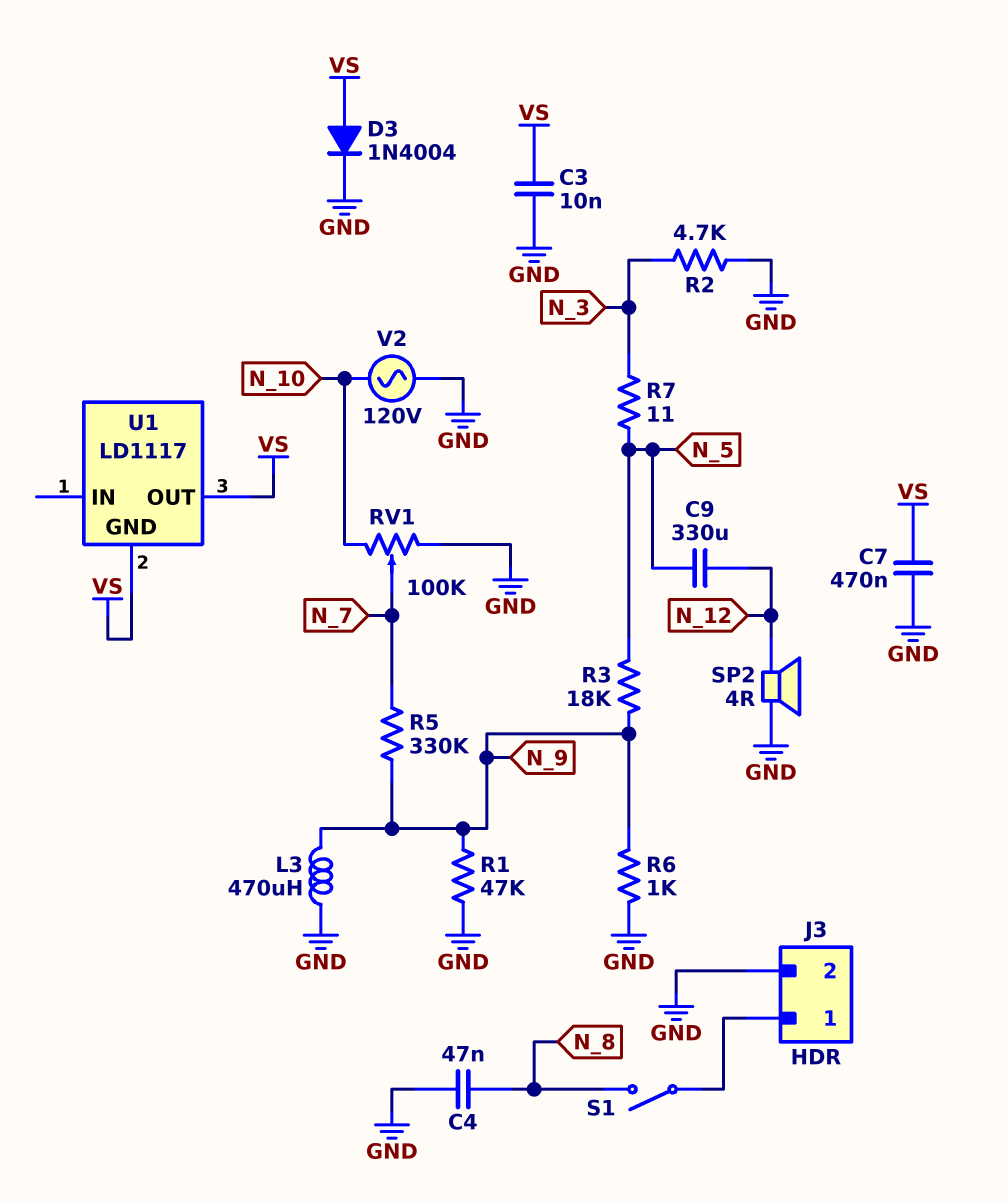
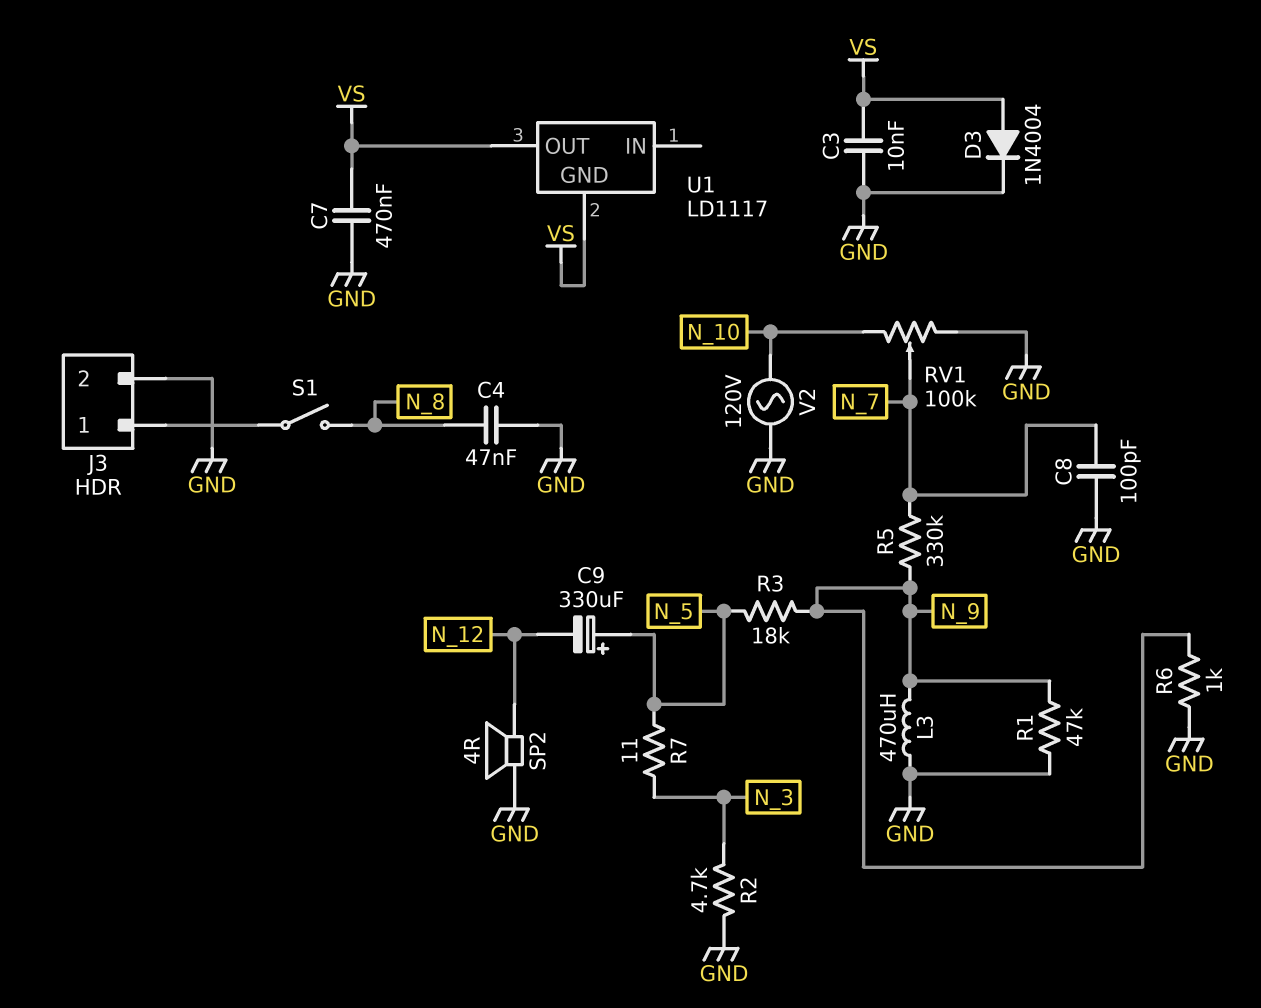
C8: none -> 100pF (GND, N_7)
C9: 330uF (N_5, N_12) -> 330uF (plus N_5, minus N_12)

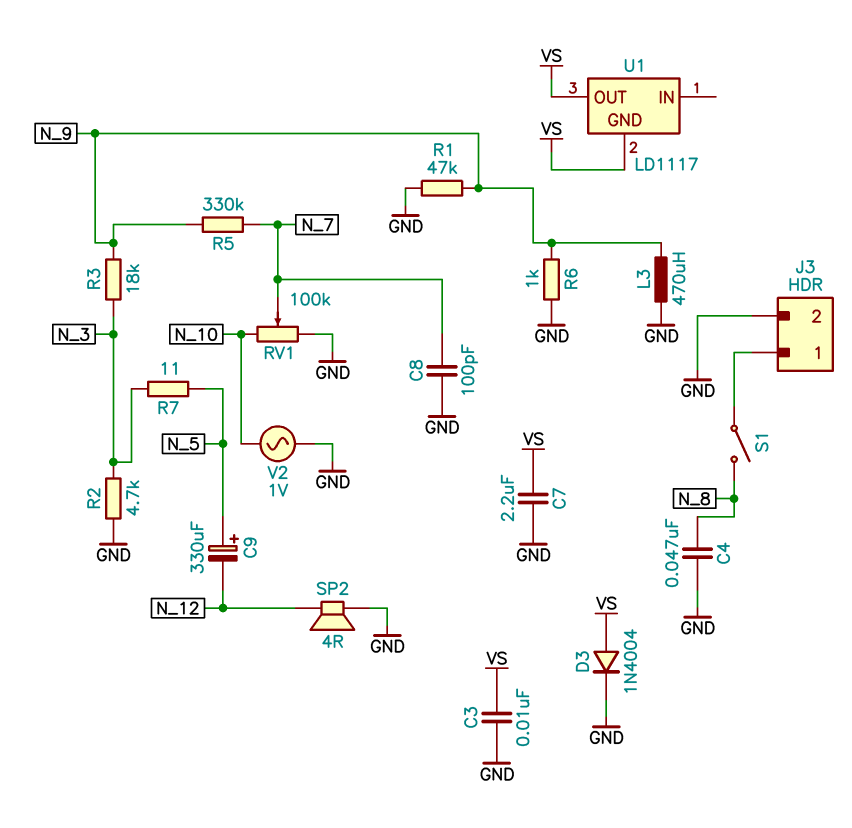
C7: 470nF (GND, VS) -> 2.2uF (GND, VS)
R3: 18k (N_5, N_9) -> 18k (N_3, N_9)
V2: AC 120V (GND, N_10) -> AC 1V (GND, N_10)

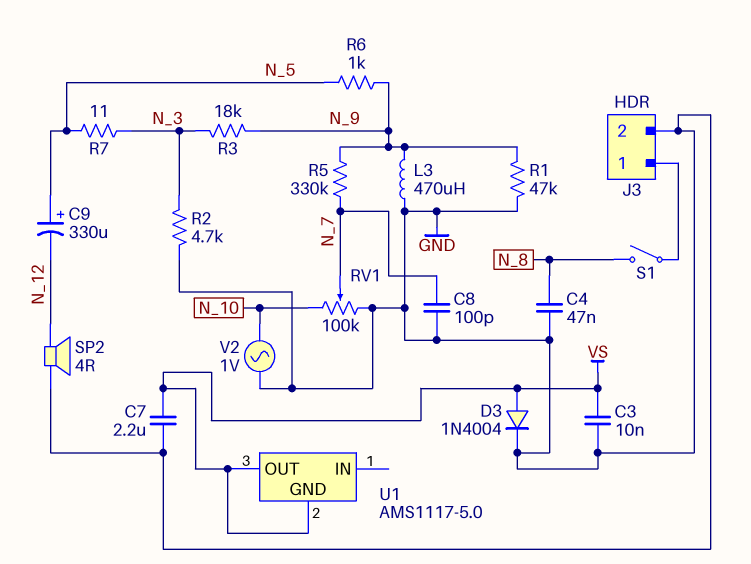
R6: 1k (GND, N_9) -> 1k (N_5, N_9)
U1: LD1117 -> AMS1117-5.0

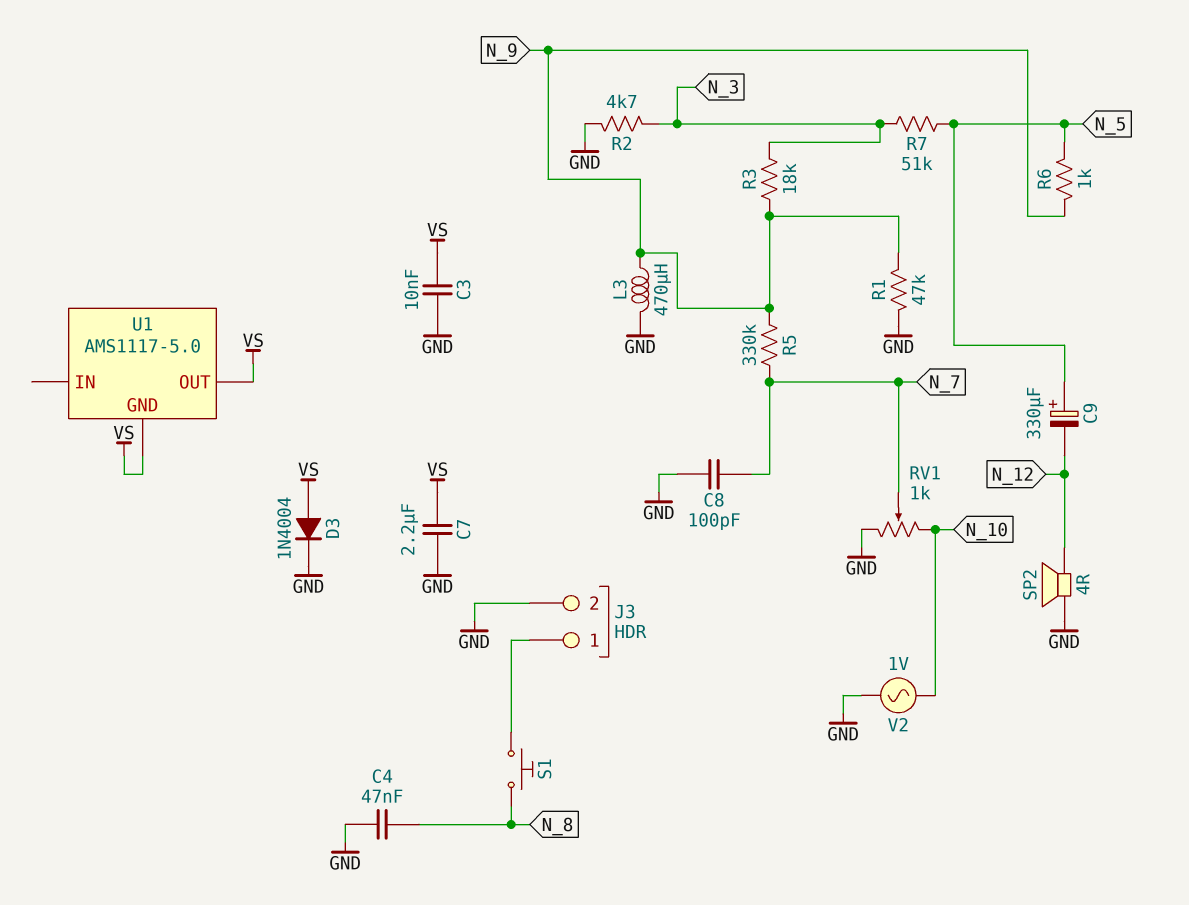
R7: 11 (N_3, N_5) -> 51k (N_3, N_5)
RV1: 100k (GND, N_10, wiper N_7) -> 1k (GND, N_10, wiper N_7)
S1: switch (J3/1, N_8) -> button (J3/1, N_8)

